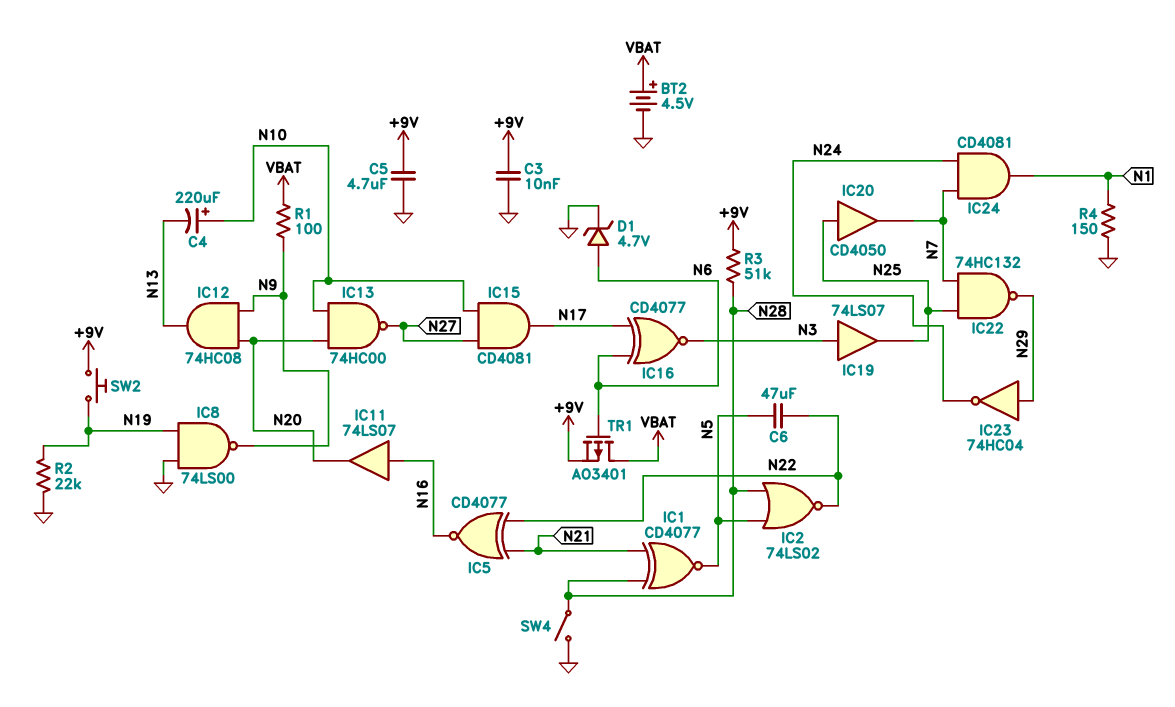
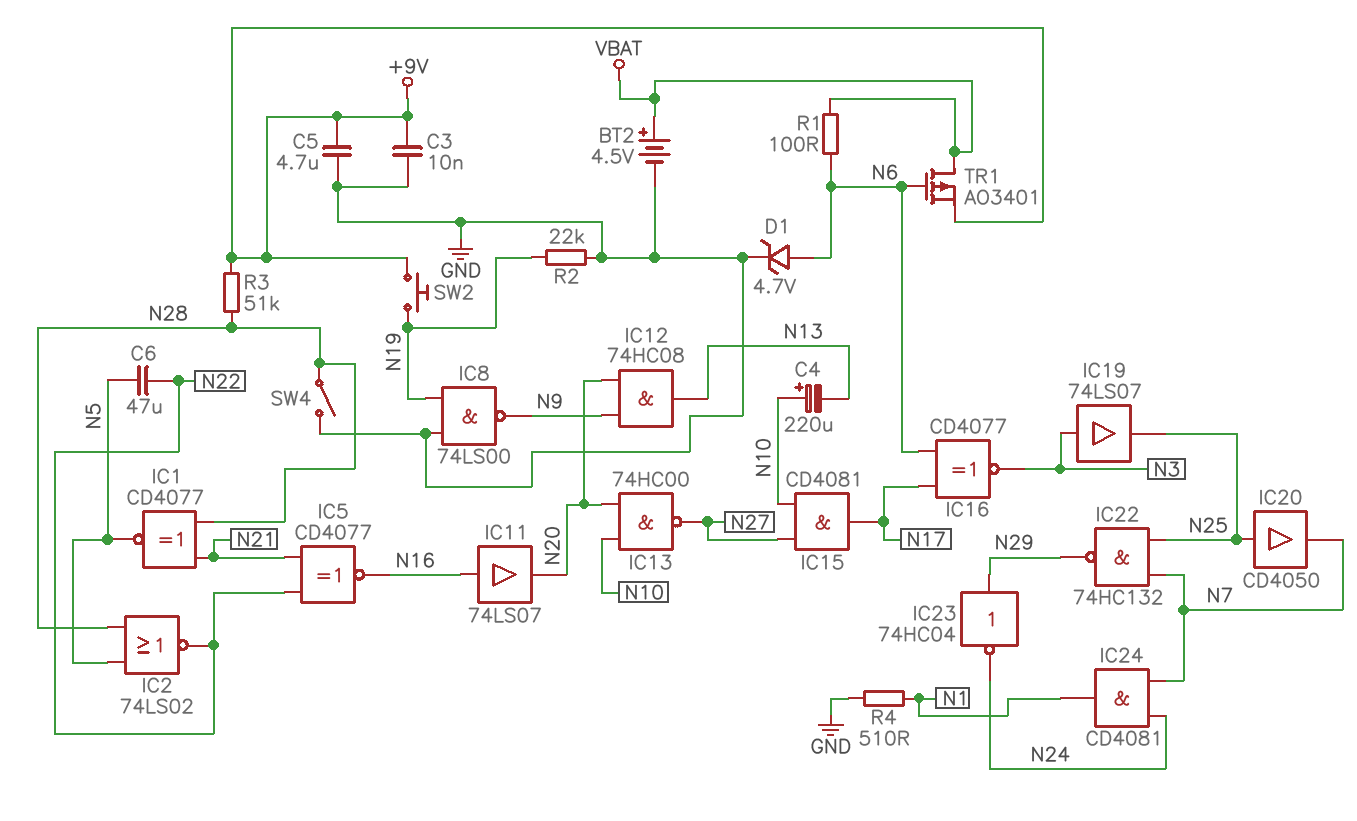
R1: 100 (N9, VBAT) -> 100 (N6, VBAT)
R4: 150 (GND, N1) -> 510 (GND, N1)

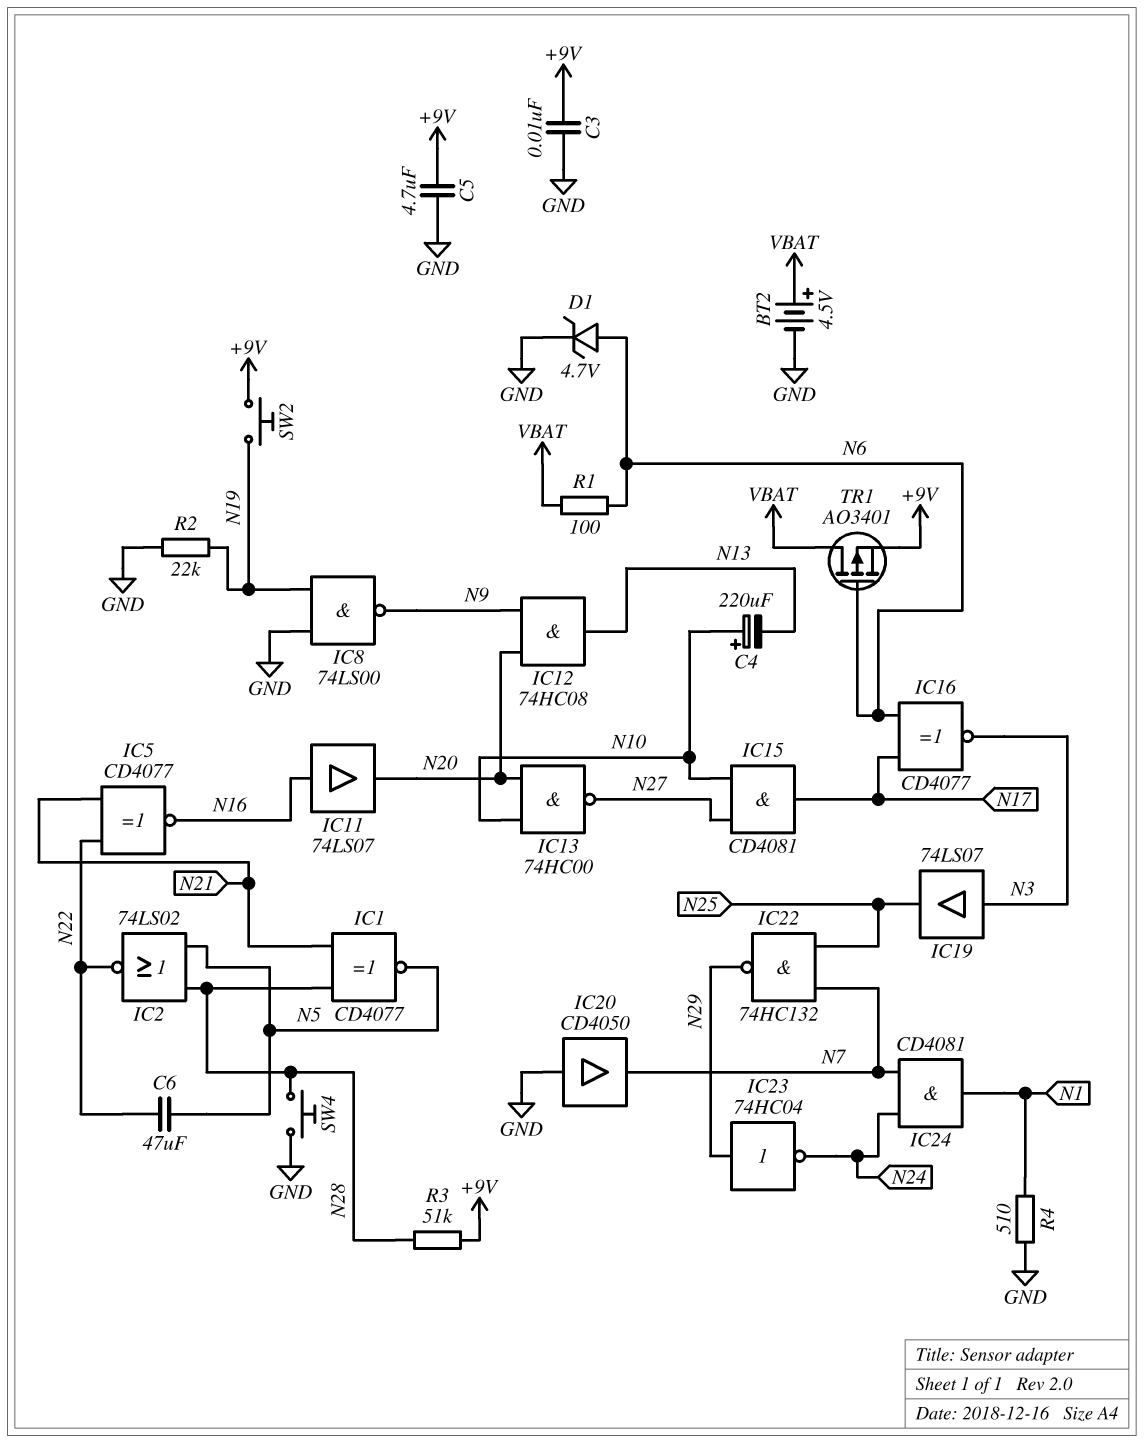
IC20: buffer CD4050 (in N25, out N7) -> buffer CD4050 (in GND, out N7)
SW4: switch (GND, N28) -> button (GND, N28)

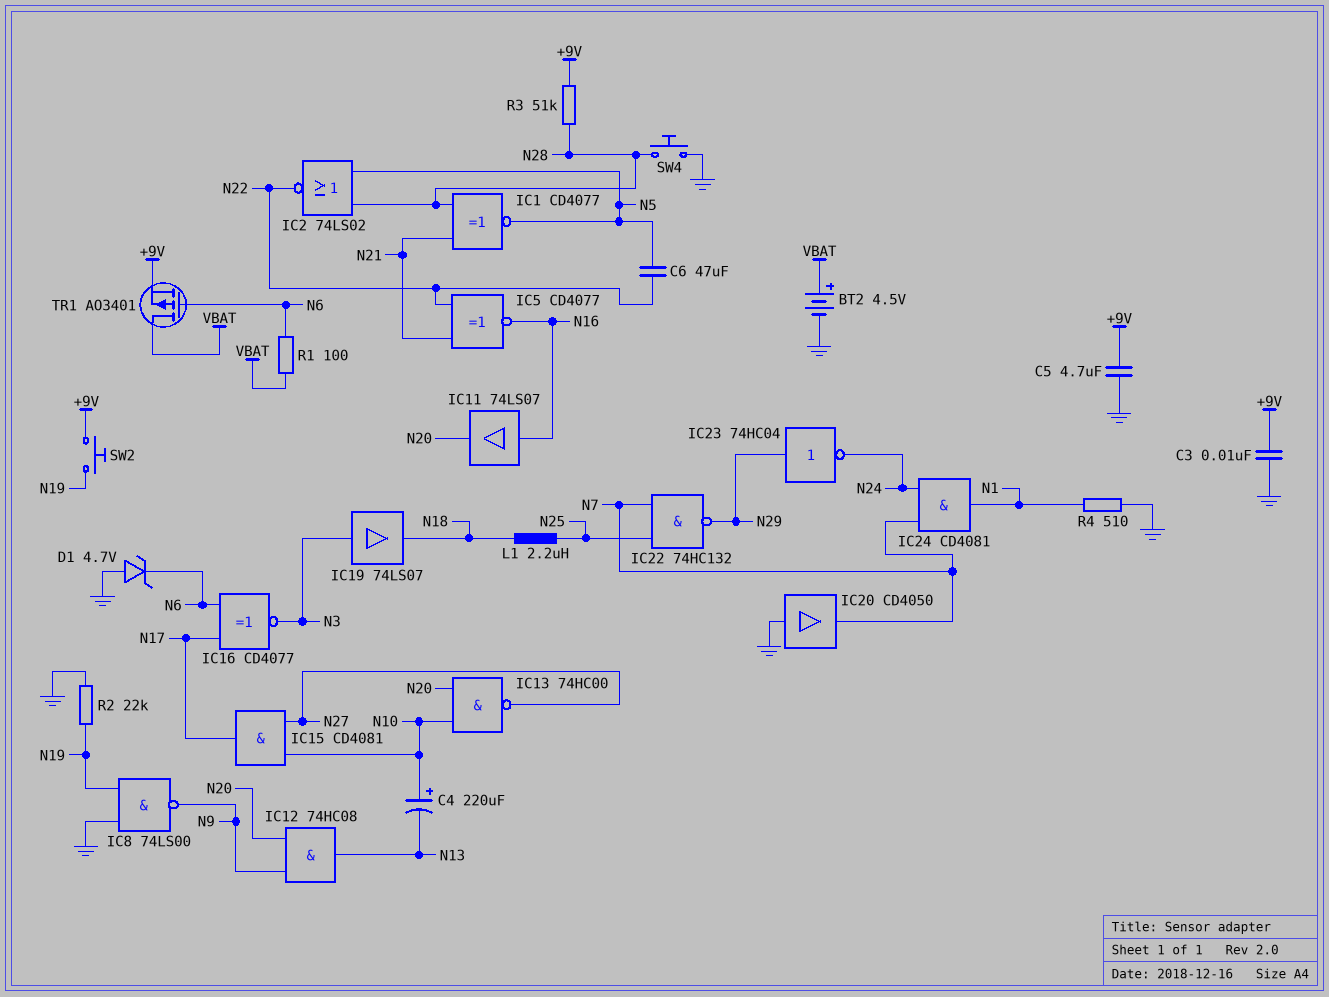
D1: zener 4.7V (A N6, K GND) -> zener 4.7V (A GND, K N6)
IC19: buffer 74LS07 (in N3, out N25) -> buffer 74LS07 (in N3, out N18)
L1: none -> 2.2uH (N18, N25)

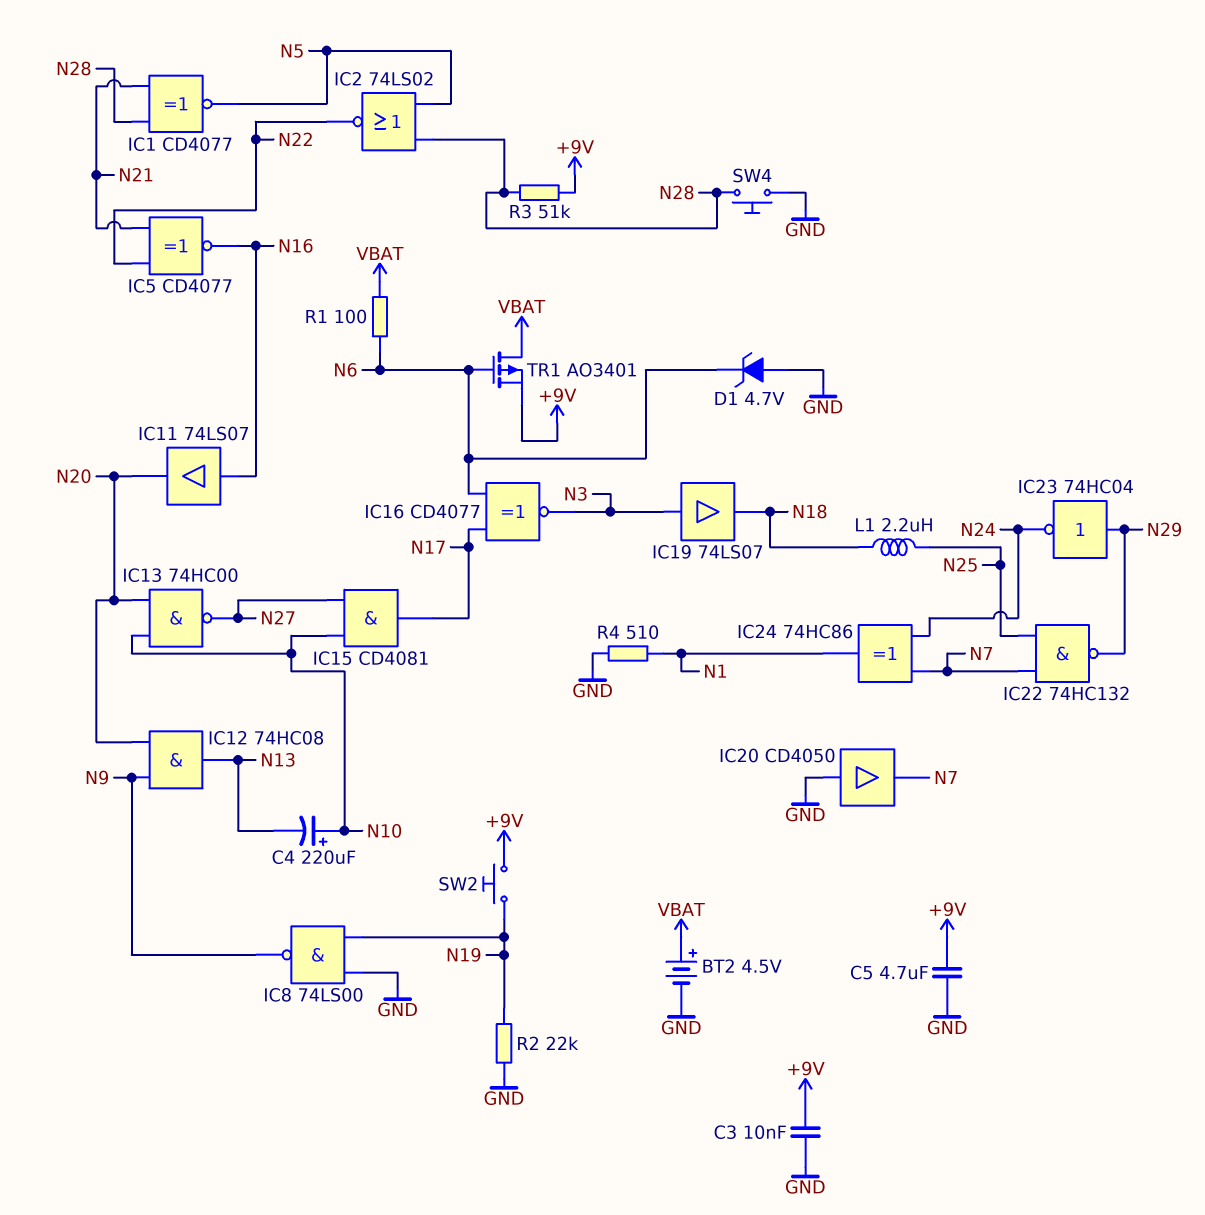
C6: 47uF (N5, N22) -> none
IC24: AND CD4081 (in N7, in N24, out N1) -> XOR 74HC86 (in N7, in N24, out N1)

